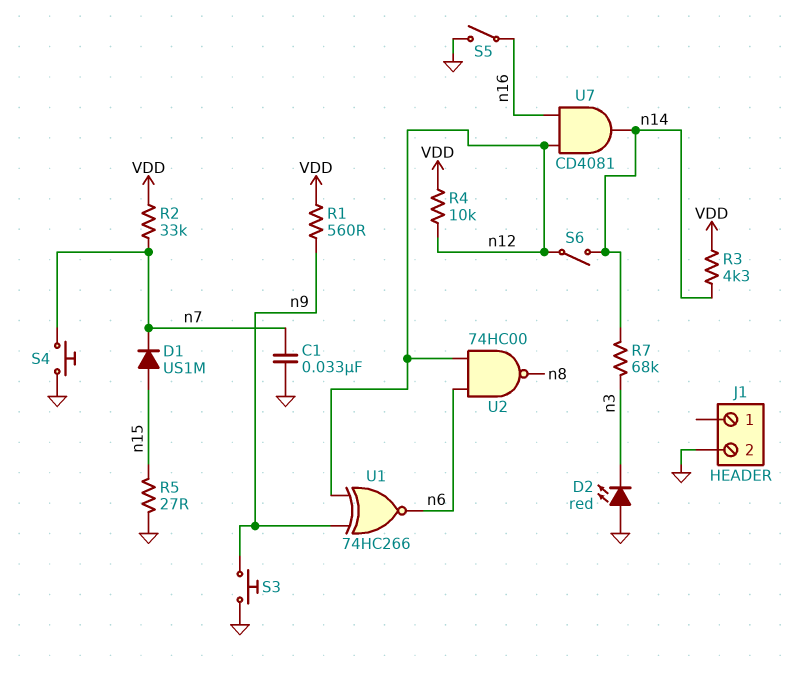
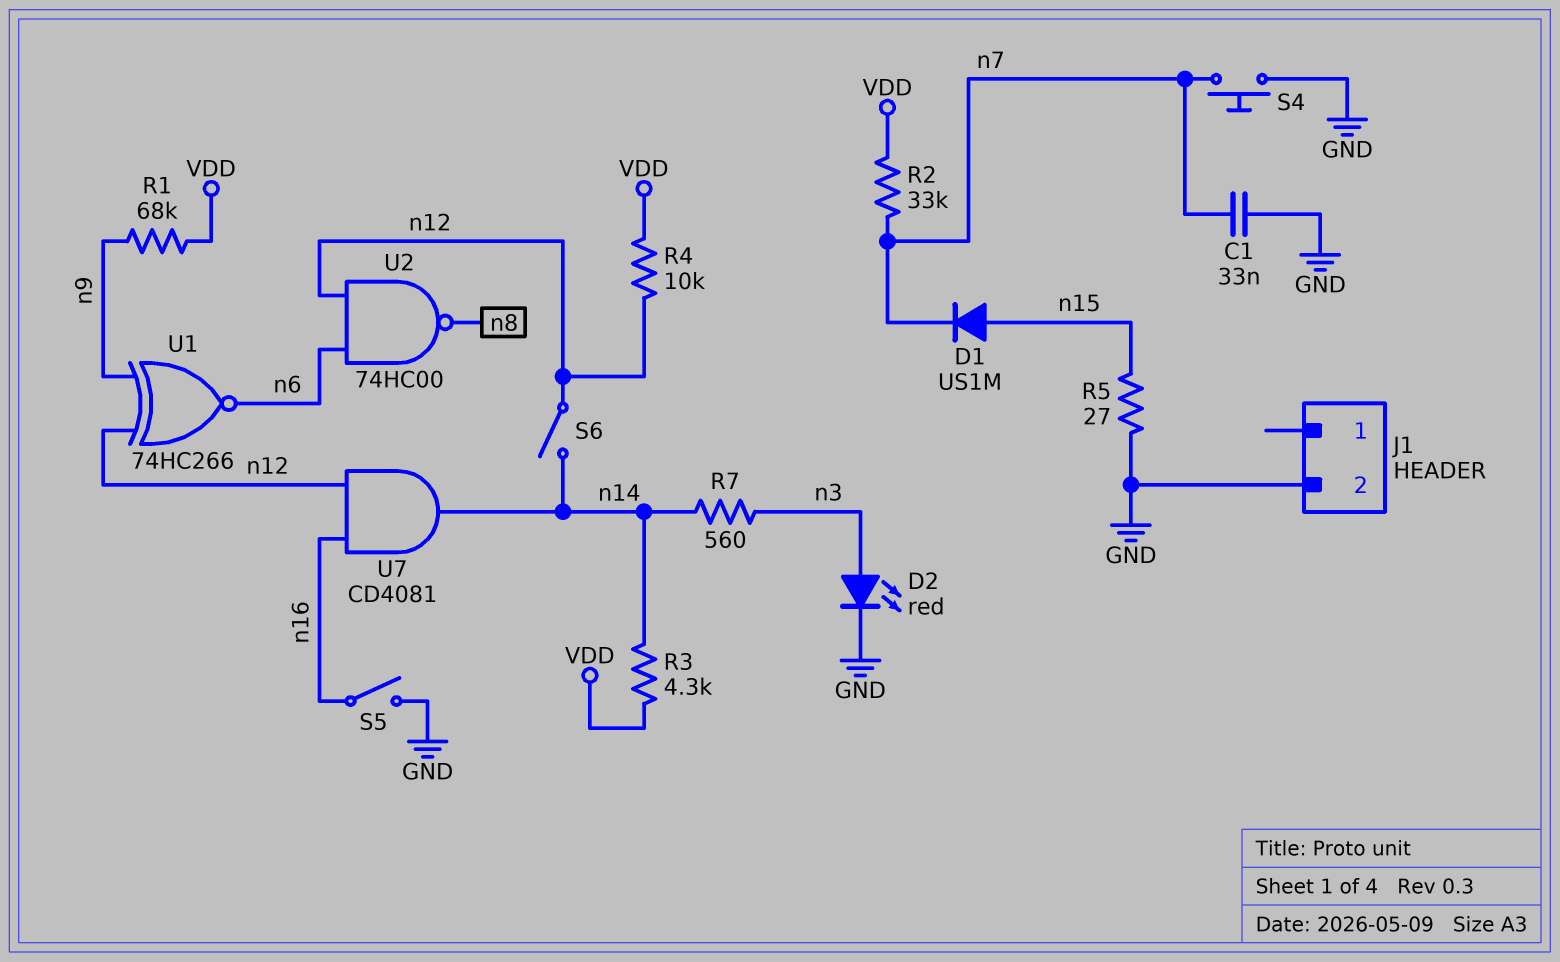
D2: LED red (A GND, K n3) -> LED red (A n3, K GND)
R1: 560 (VDD, n9) -> 68k (VDD, n9)
R7: 68k (n3, n14) -> 560 (n3, n14)
S3: button (GND, n9) -> none

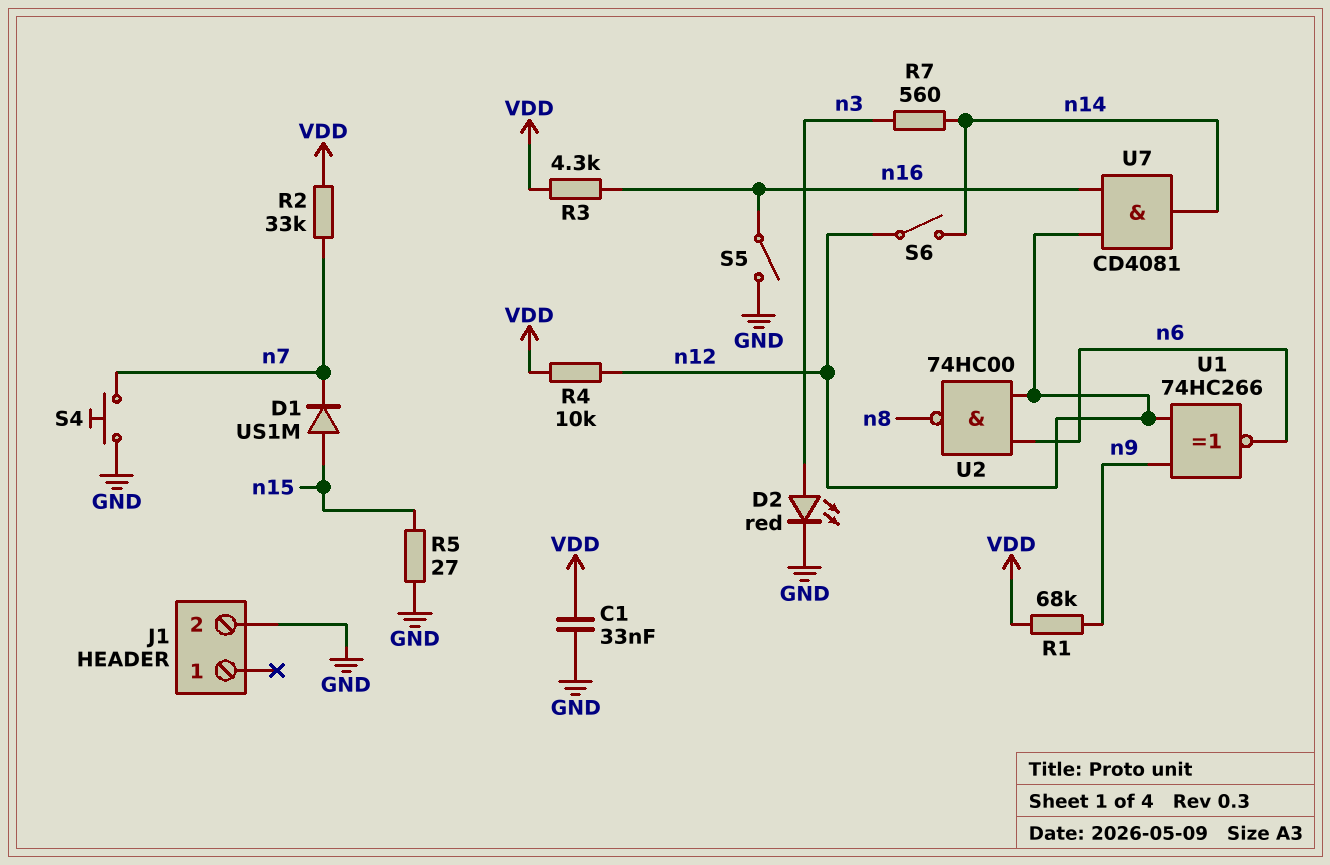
C1: 33nF (GND, n7) -> 33nF (GND, VDD)
R3: 4.3k (VDD, n14) -> 4.3k (VDD, n16)

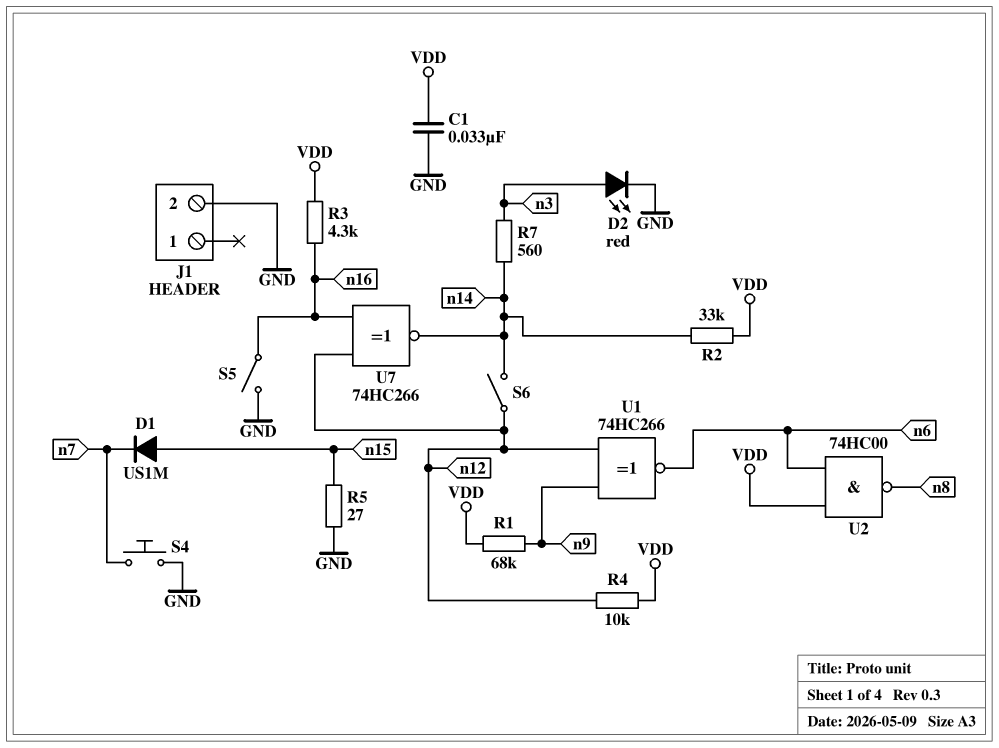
R2: 33k (VDD, n7) -> 33k (VDD, n14)
U2: NAND 74HC00 (in n6, in n12, out n8) -> NAND 74HC00 (in VDD, in n6, out n8)
U7: AND CD4081 (in n12, in n16, out n14) -> XNOR 74HC266 (in n12, in n16, out n14)

